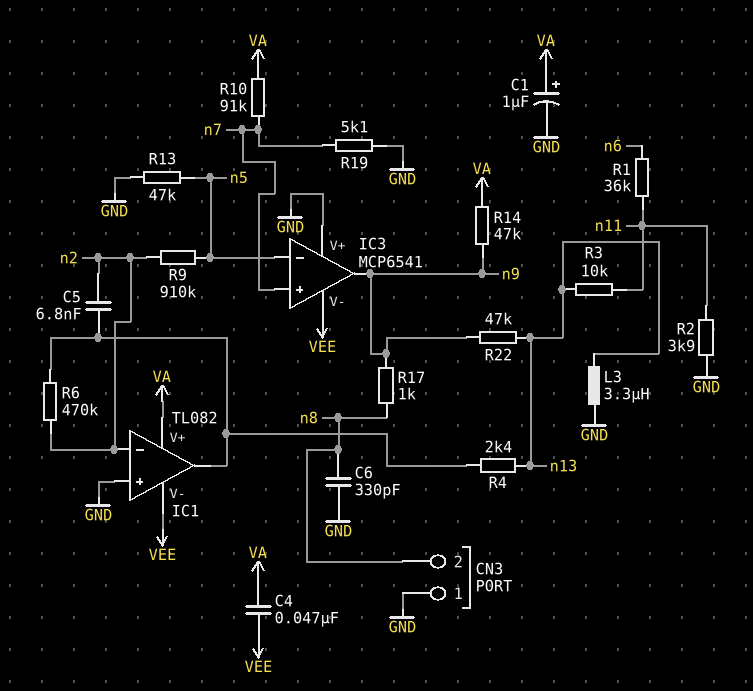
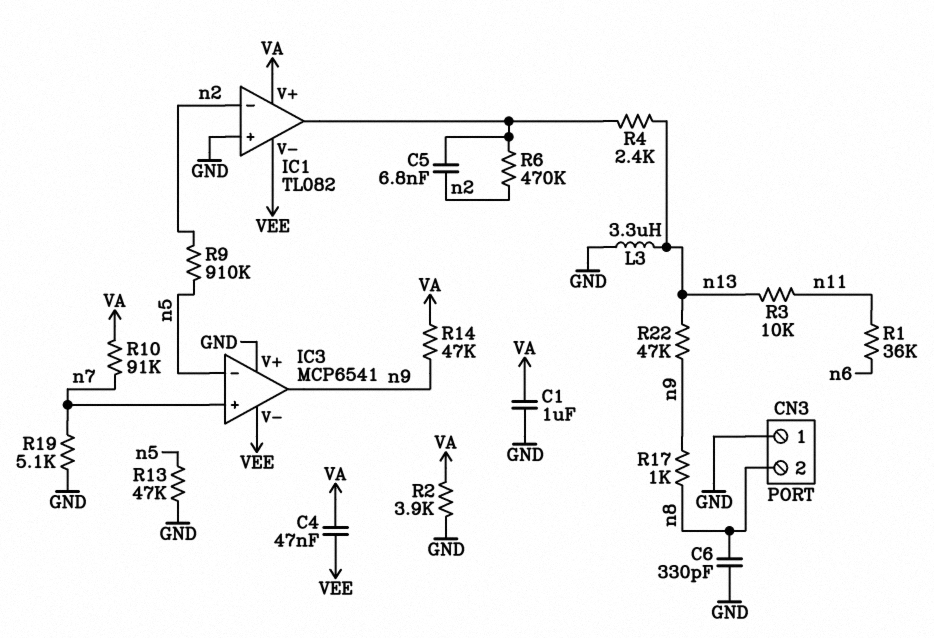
C1: 1uF (plus VA, minus GND) -> 1uF (GND, VA)
R2: 3.9k (GND, n11) -> 3.9k (GND, VA)

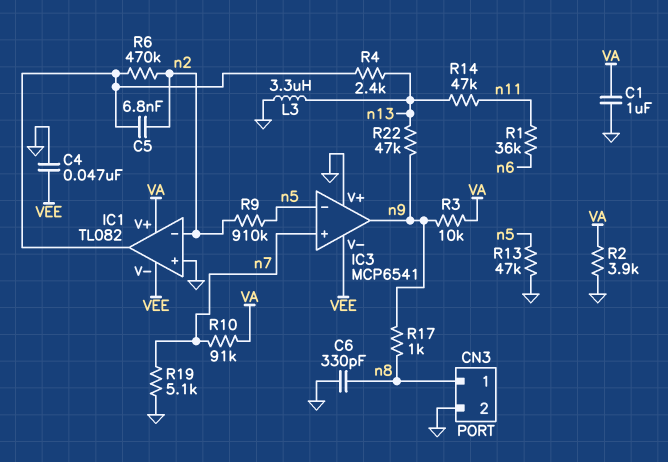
C4: 47nF (VA, VEE) -> 47nF (GND, VEE)
CN3 pin 1: GND -> n8
CN3 pin 2: n8 -> GND
R3: 10k (n11, n13) -> 10k (VA, n9)
R14: 47k (VA, n9) -> 47k (n11, n13)

